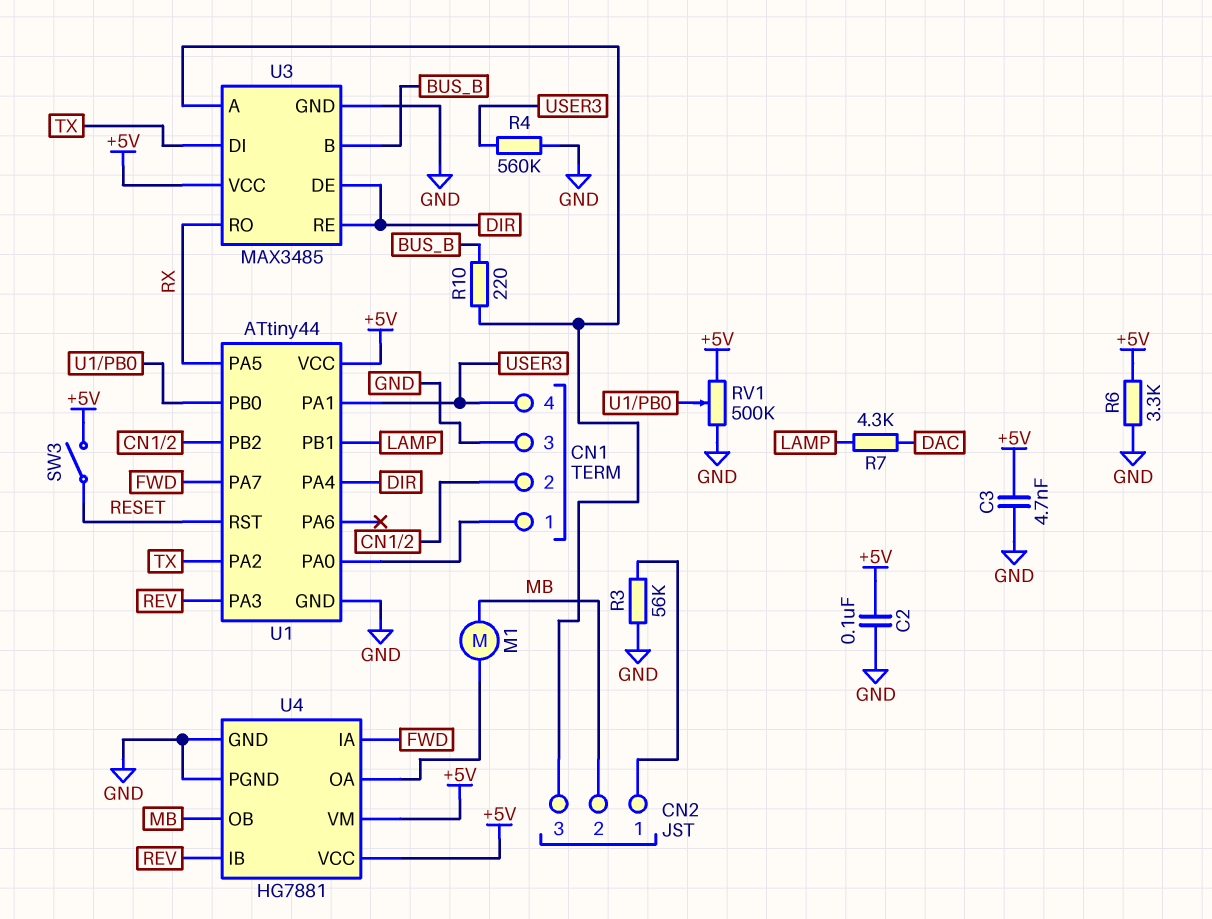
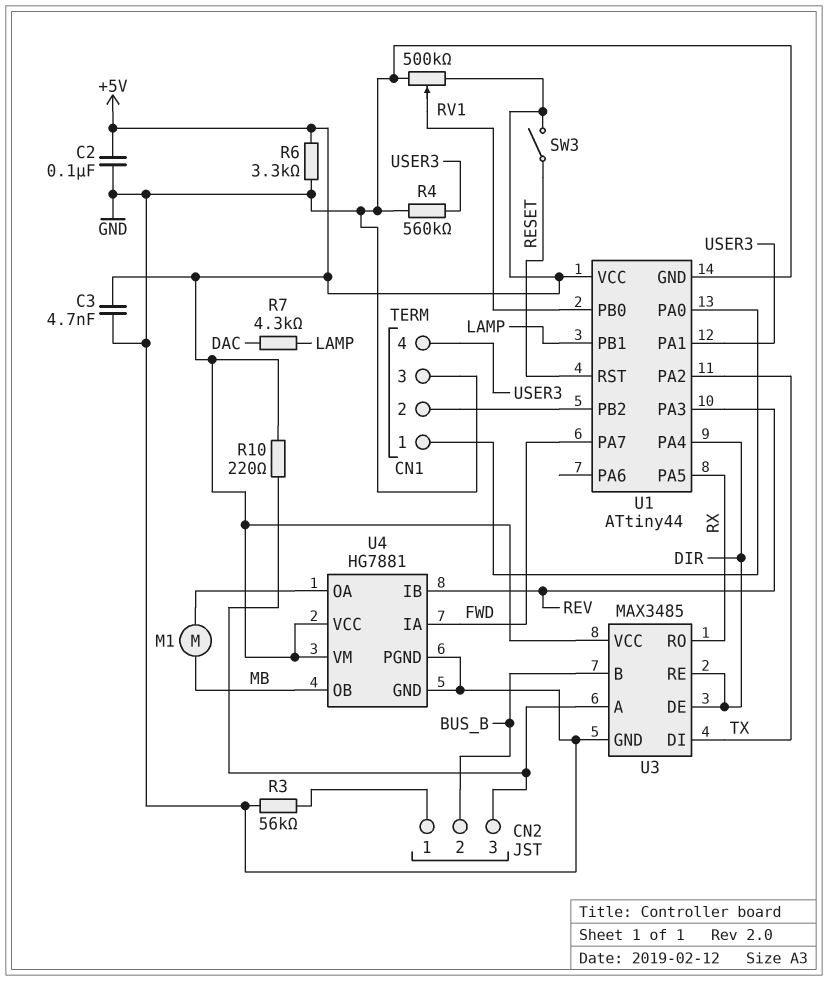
CN2 pin 2: MB -> BUS_B
R10: 220 (BUS_B, CN2/3) -> 220 (+5V, CN2/3)

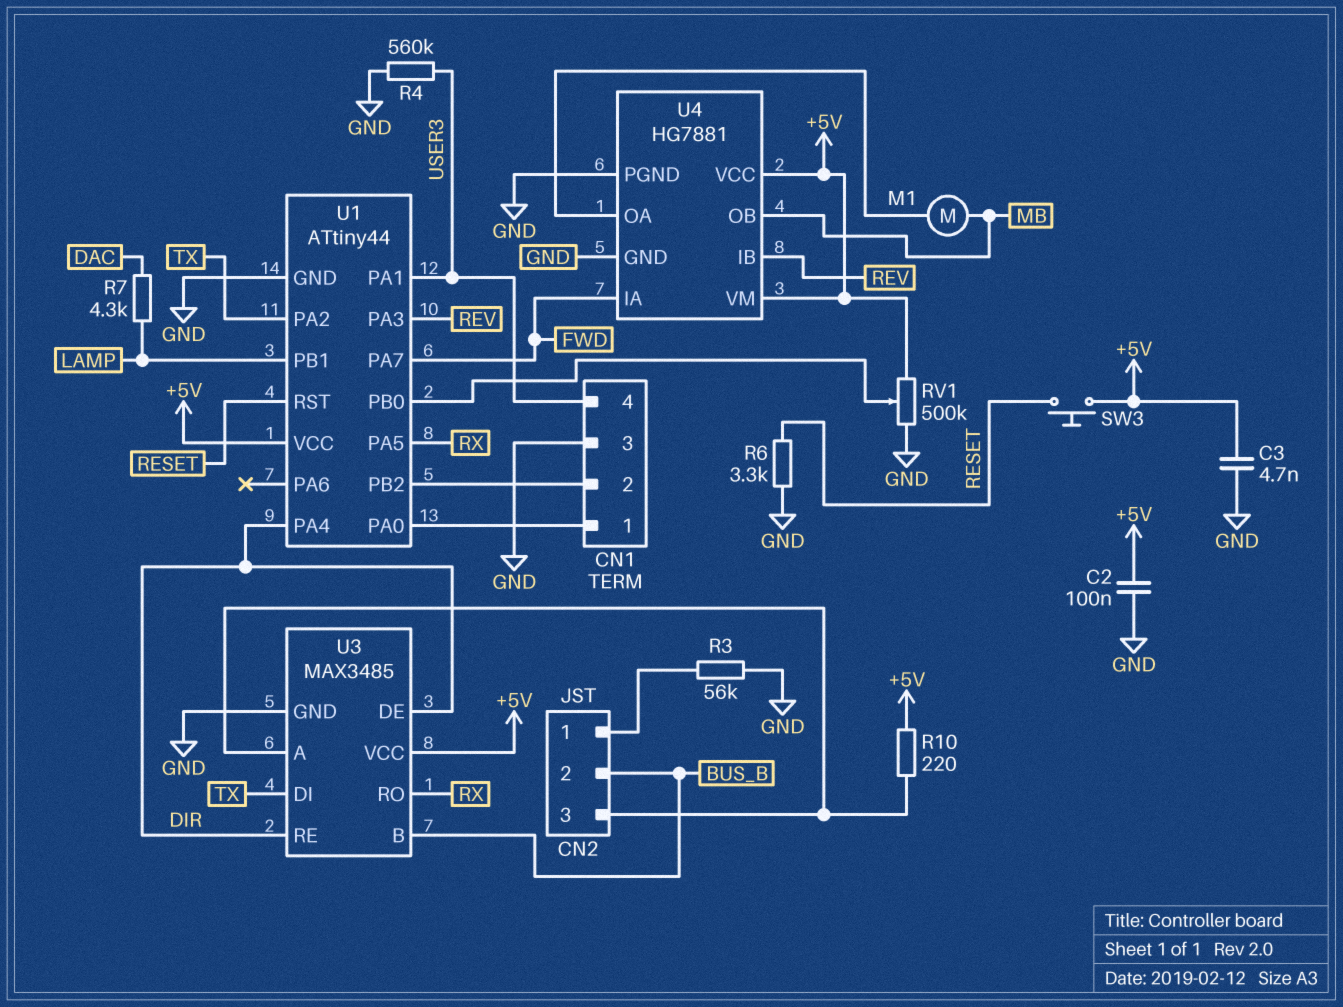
R6: 3.3k (+5V, GND) -> 3.3k (GND, RESET)
SW3: switch (+5V, RESET) -> button (+5V, RESET)

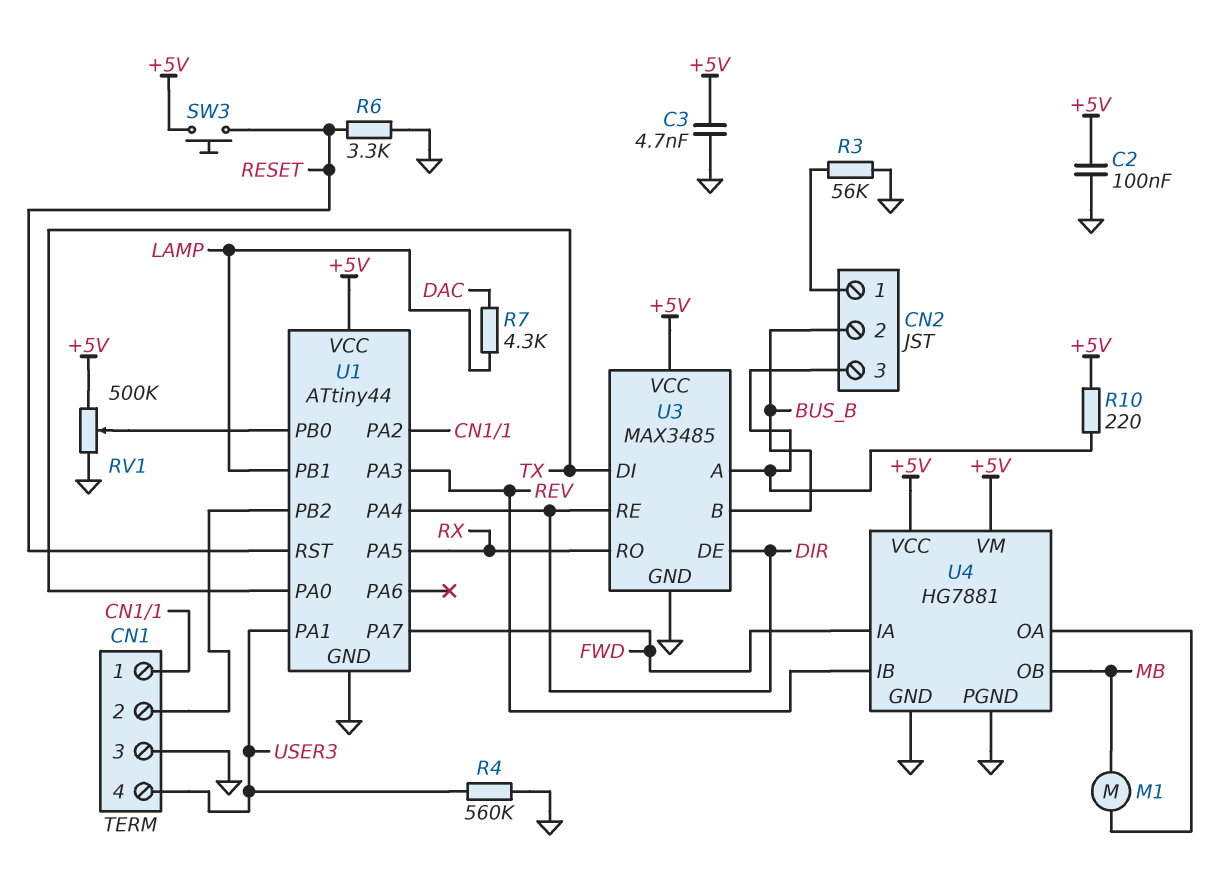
U1 pin PA0: CN1/1 -> TX
U1 pin PA2: TX -> CN1/1

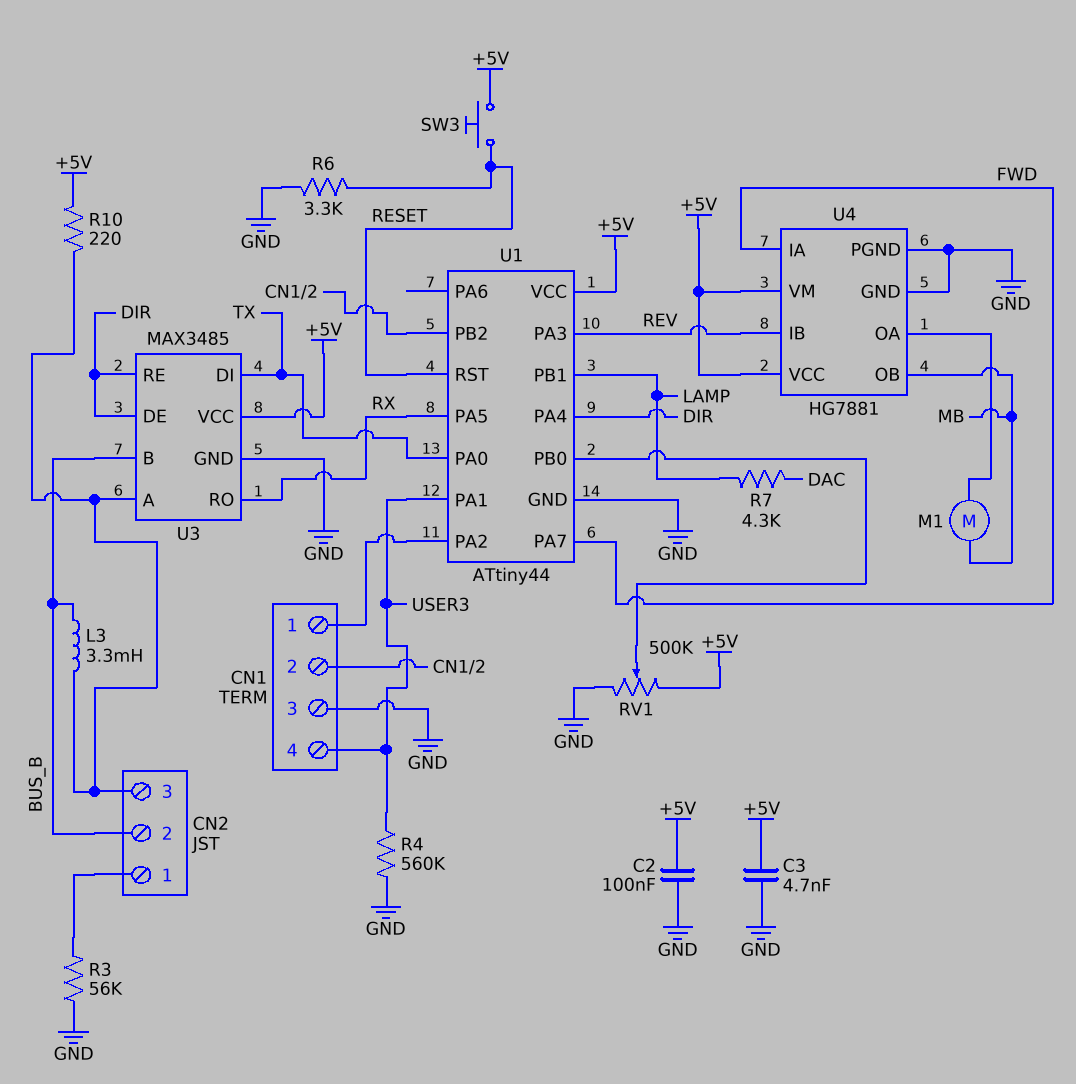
L3: none -> 3.3mH (BUS_B, CN2/3)

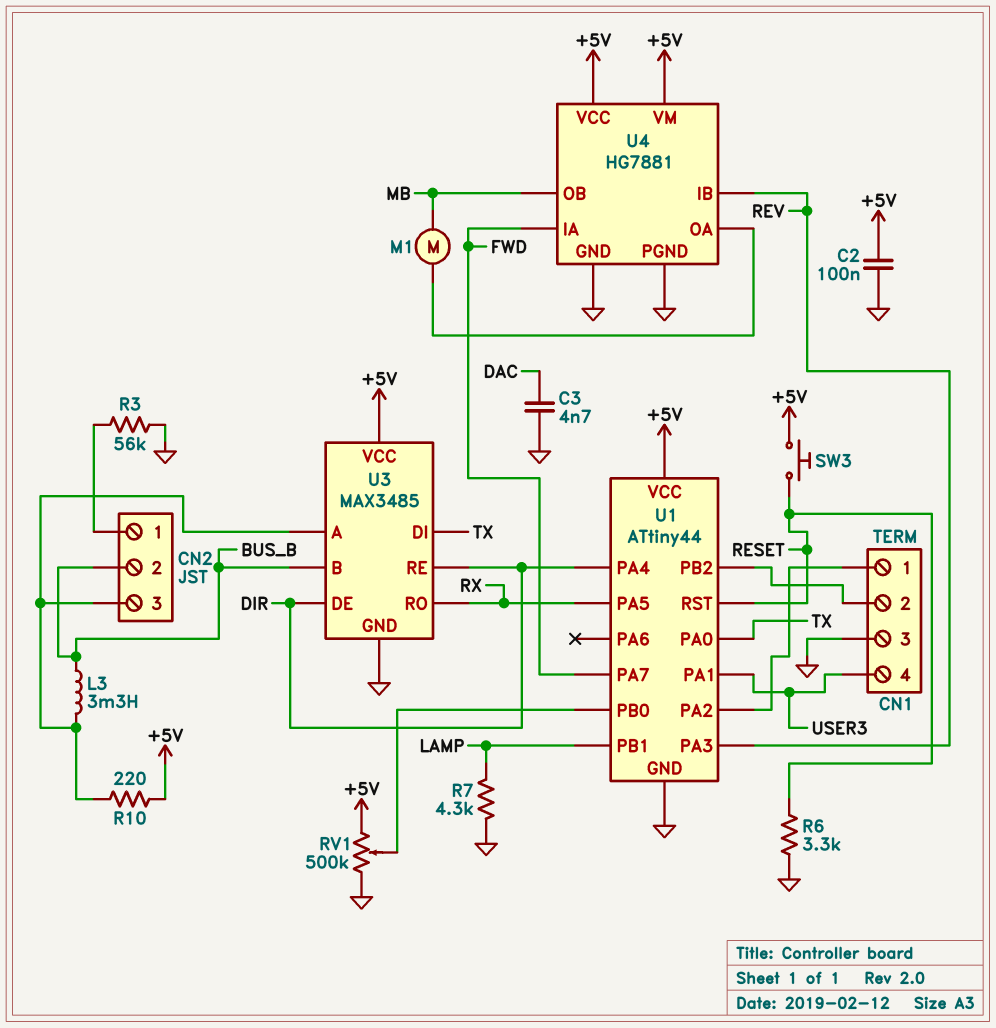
C3: 4.7nF (+5V, GND) -> 4.7nF (DAC, GND)
R4: 560k (GND, USER3) -> none
R7: 4.3k (DAC, LAMP) -> 4.3k (GND, LAMP)

